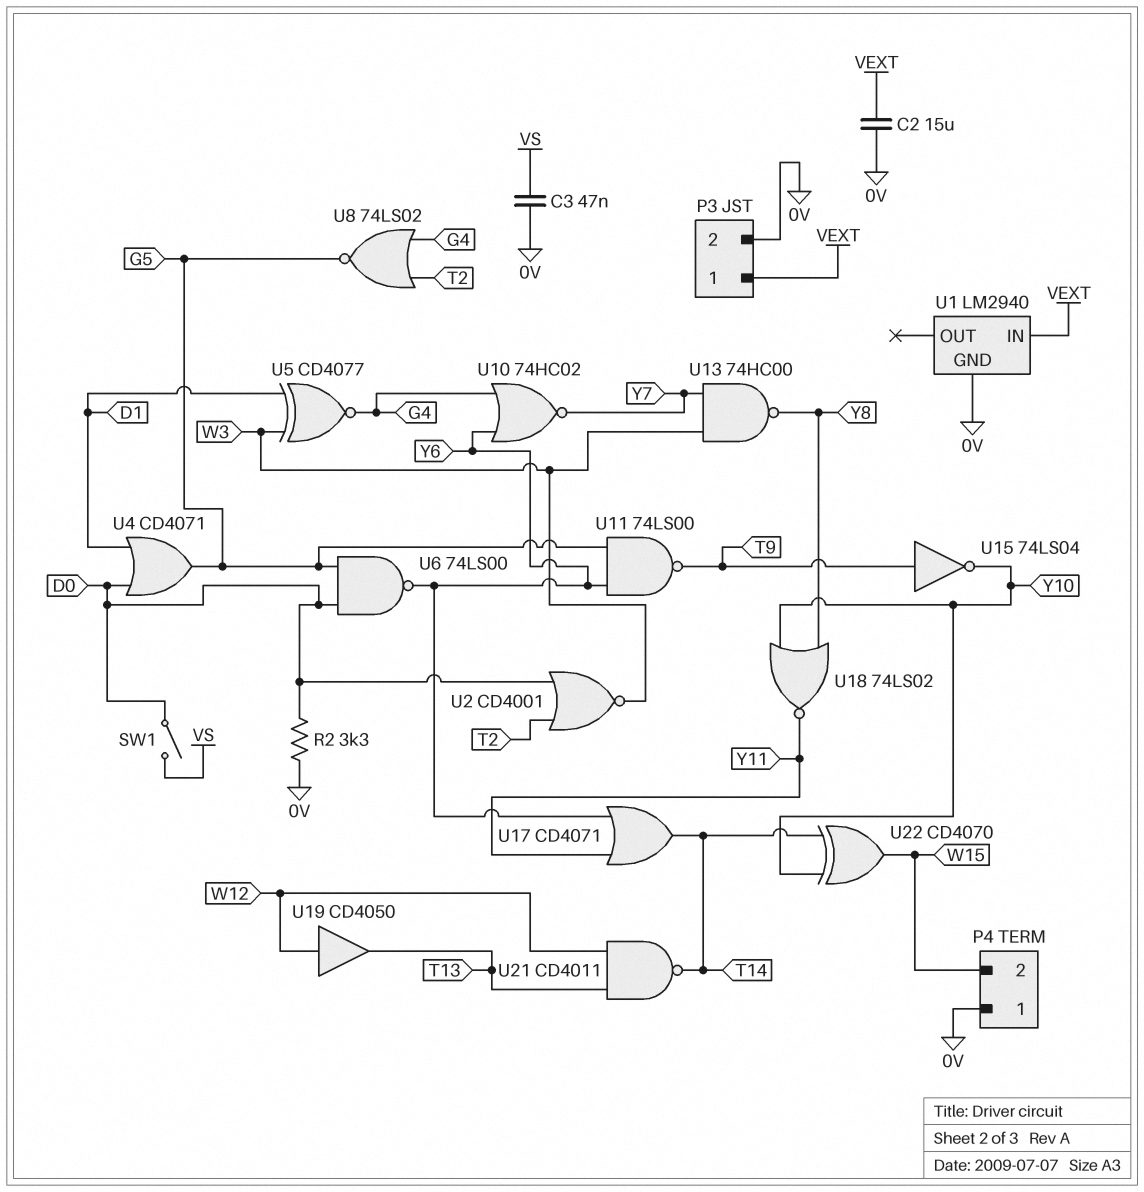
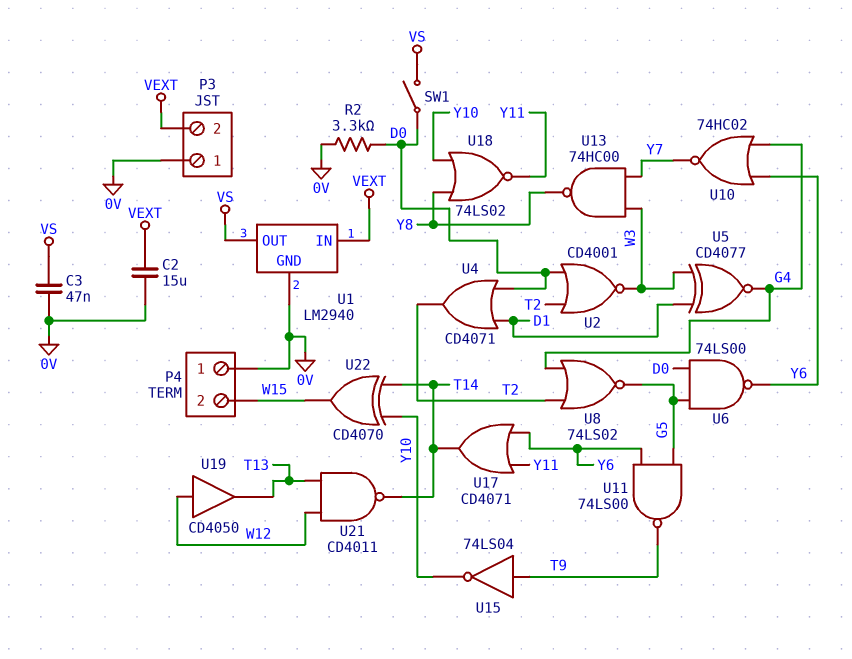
P3 pin 1: VEXT -> 0V
P3 pin 2: 0V -> VEXT
U1 pin OUT: none -> VS
U4: OR CD4071 (in D0, in D1, out G5) -> OR CD4071 (in D0, in D1, out T2)

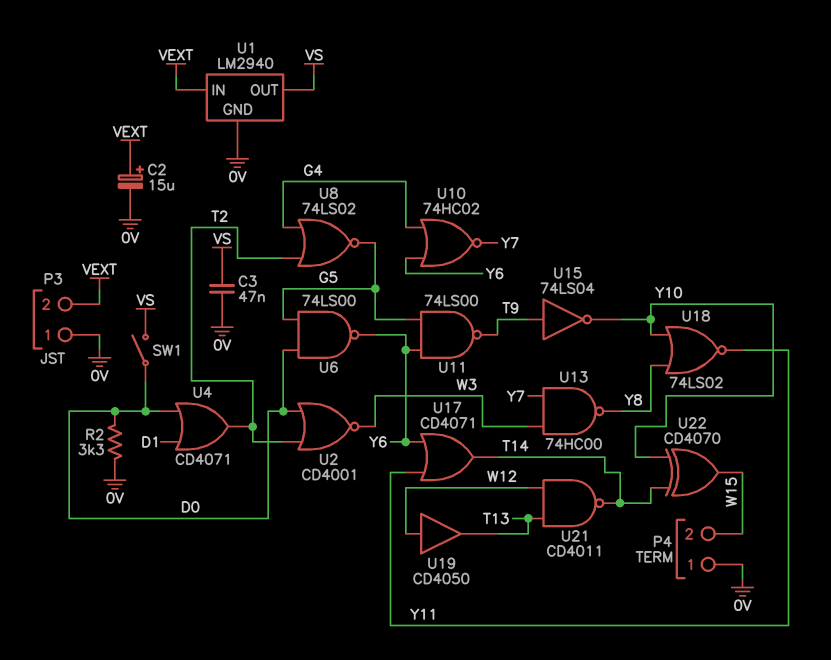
C2: 15uF (0V, VEXT) -> 15uF (plus VEXT, minus 0V)
U5: XNOR CD4077 (in D1, in W3, out G4) -> none

